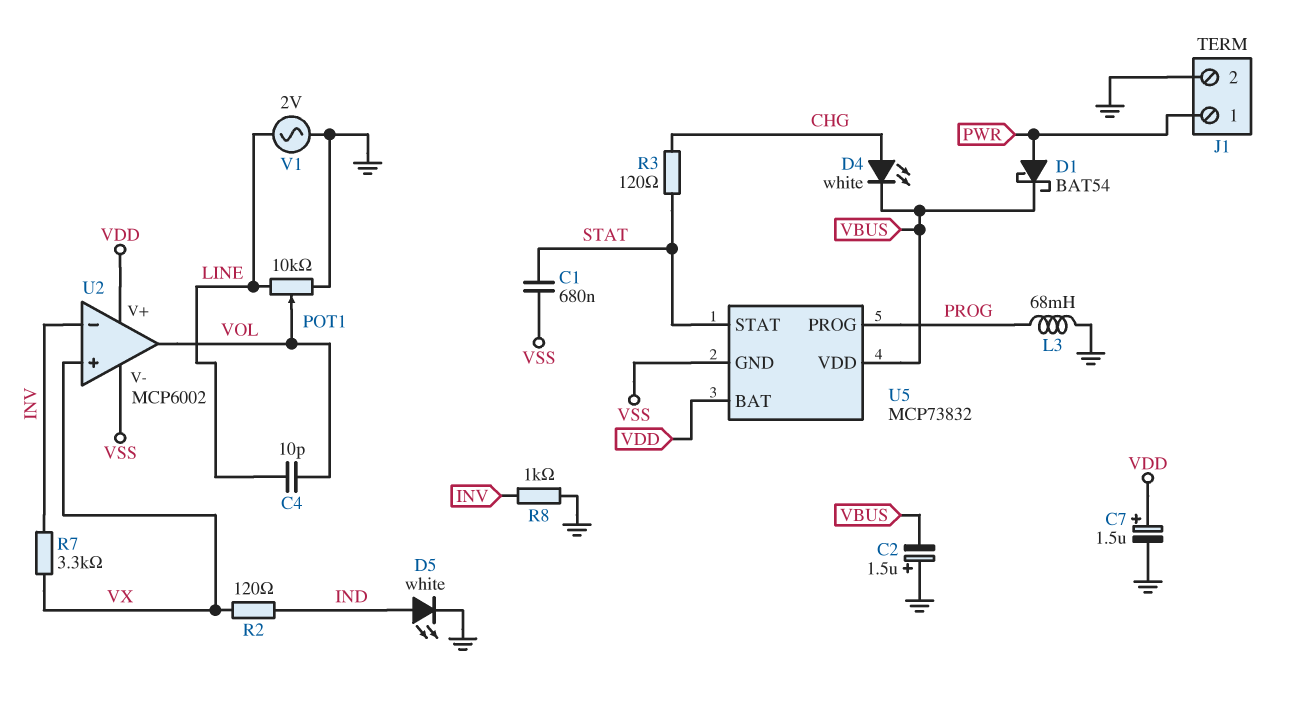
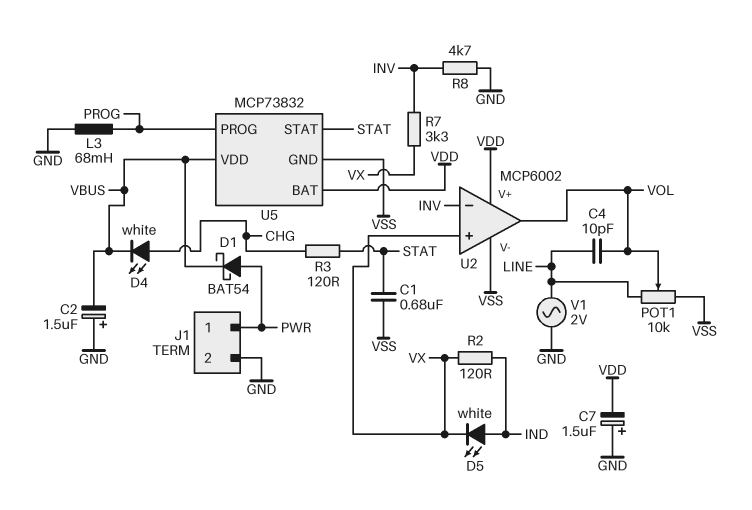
C7: 1.5uF (plus VDD, minus GND) -> 1.5uF (plus GND, minus VDD)
D5: LED white (A IND, K GND) -> LED white (A IND, K VX)
POT1: 10k (GND, LINE, wiper VOL) -> 10k (LINE, VSS, wiper VOL)
R8: 1k (GND, INV) -> 4.7k (GND, INV)

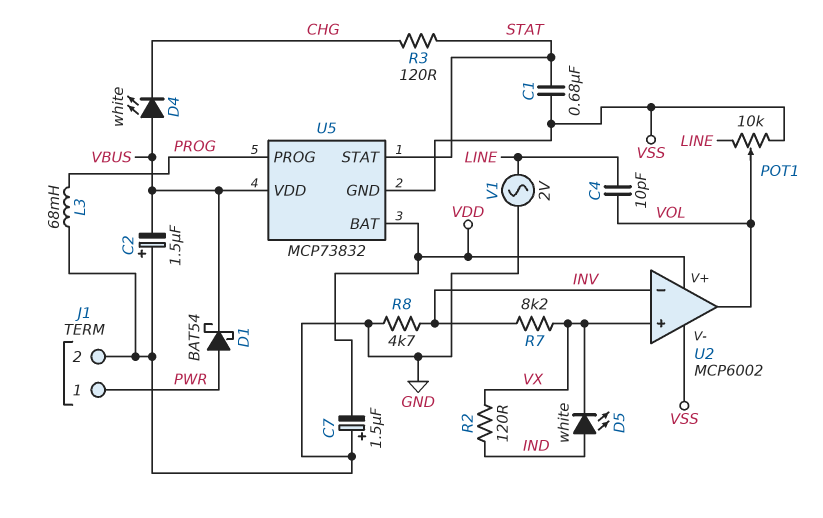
D4: LED white (A CHG, K VBUS) -> LED white (A VBUS, K CHG)
R7: 3.3k (INV, VX) -> 8.2k (INV, VX)

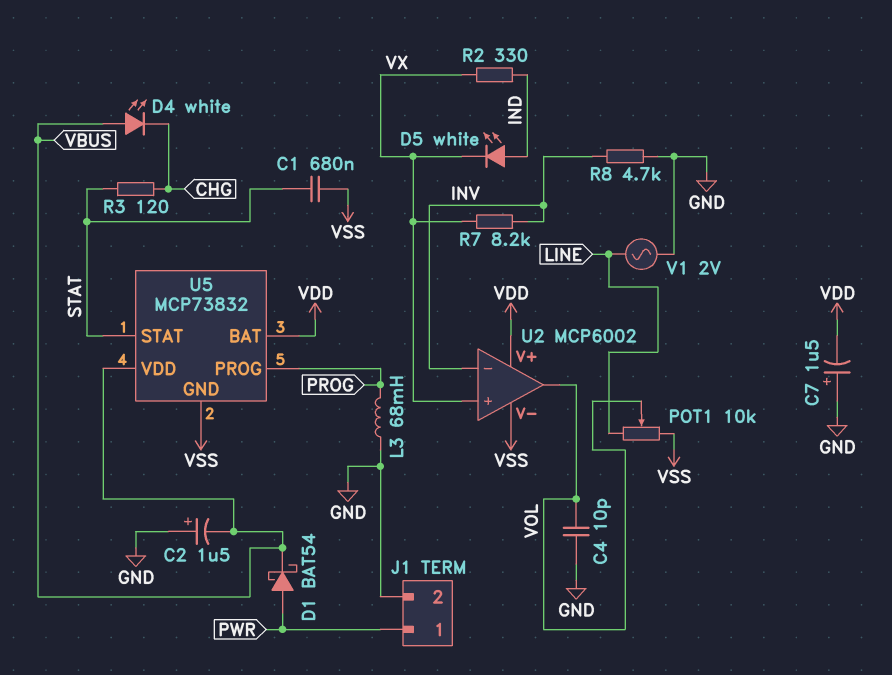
C4: 10pF (LINE, VOL) -> 10pF (GND, VOL)
R2: 120 (IND, VX) -> 330 (IND, VX)

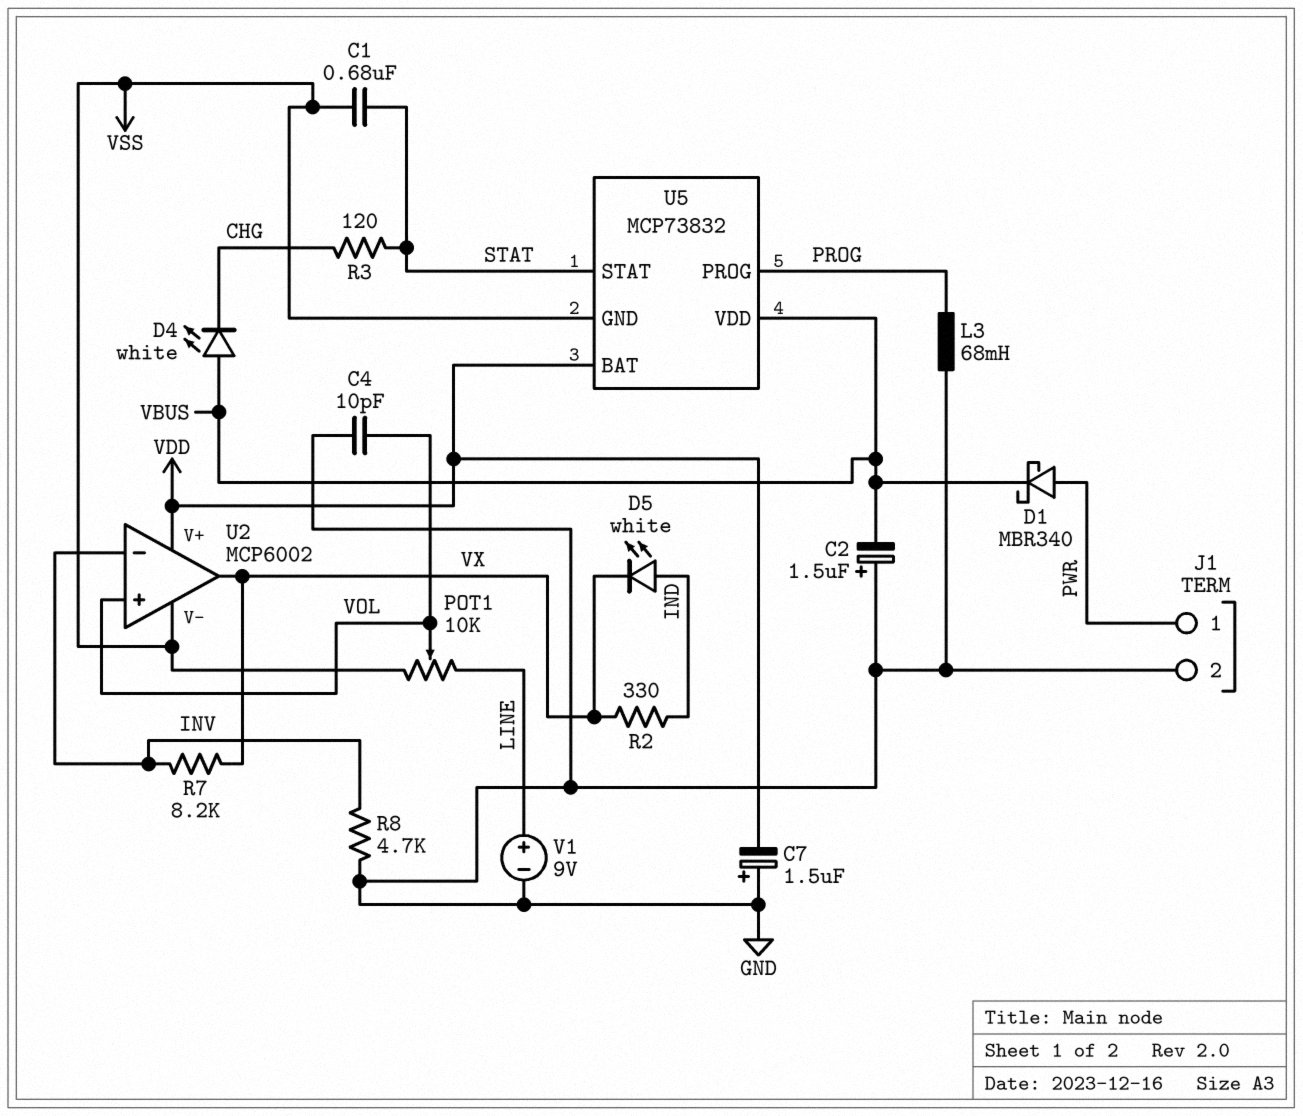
D1: schottky BAT54 (A PWR, K VBUS) -> schottky MBR340 (A PWR, K VBUS)
U2 pin in+: VX -> VOL
U2 pin out: VOL -> VX
V1: AC 2V (GND, LINE) -> 9V (plus LINE, minus GND)

